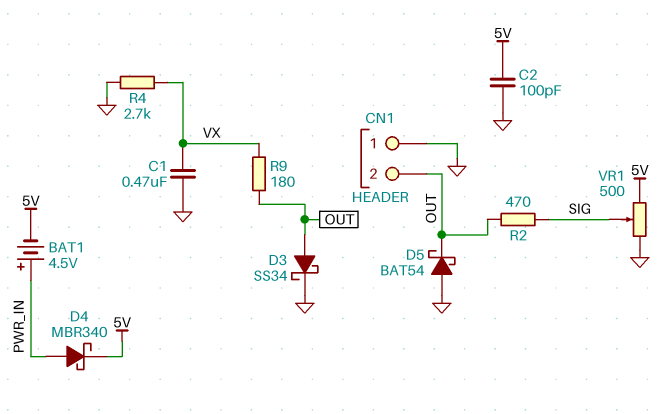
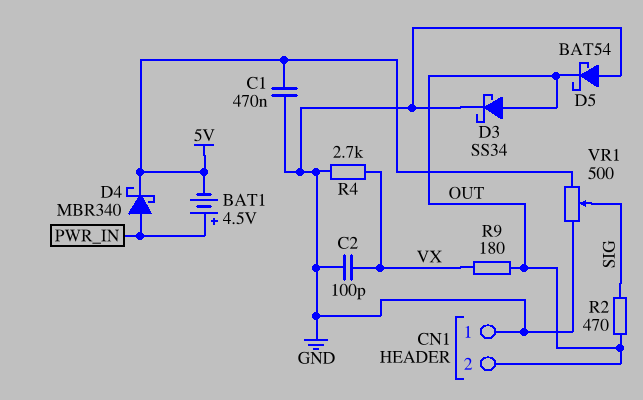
C1: 470nF (GND, VX) -> 470nF (5V, GND)
C2: 100pF (5V, GND) -> 100pF (GND, VX)

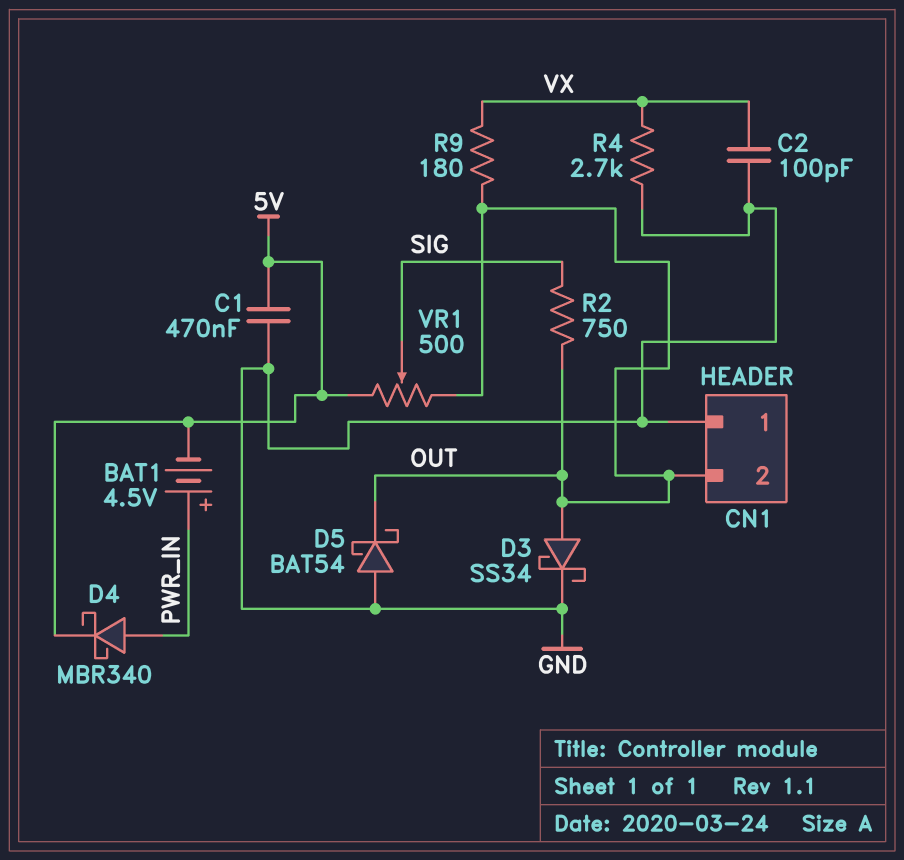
R2: 470 (OUT, SIG) -> 750 (OUT, SIG)
VR1: 500 (5V, GND, wiper SIG) -> 500 (5V, OUT, wiper SIG)

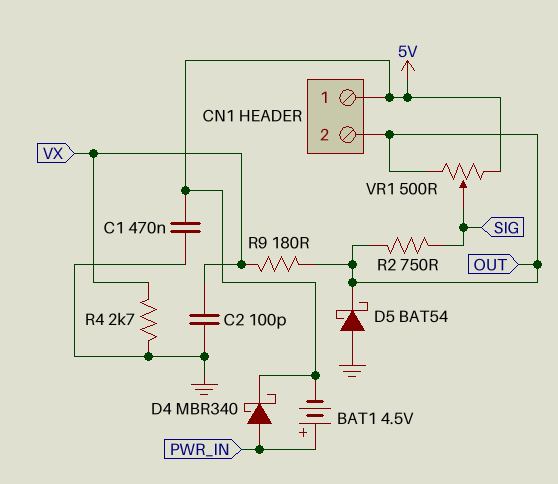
CN1 pin 1: GND -> 5V
D3: schottky SS34 (A OUT, K GND) -> none

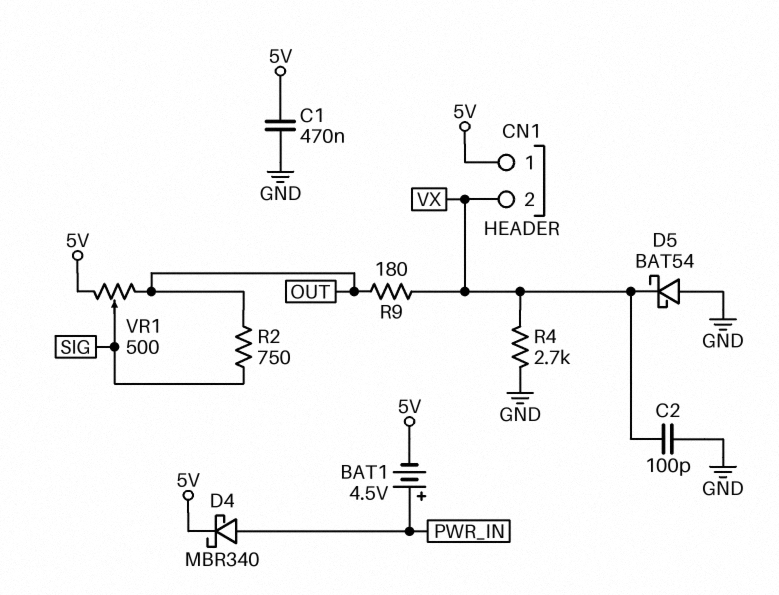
CN1 pin 2: OUT -> VX
D5: schottky BAT54 (A GND, K OUT) -> schottky BAT54 (A GND, K VX)

